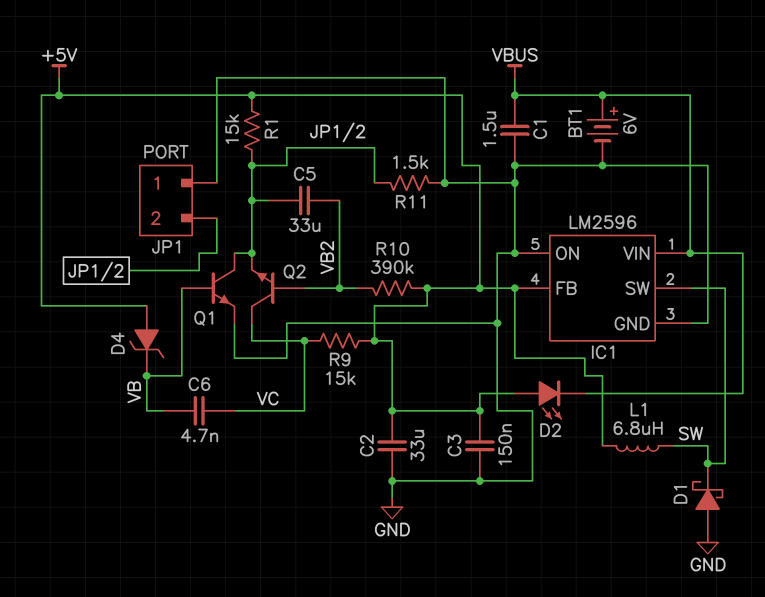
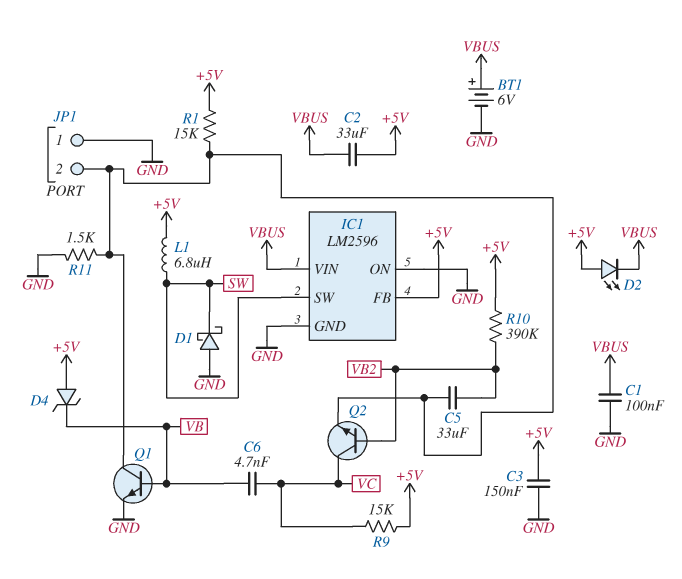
C1: 1.5uF (GND, VBUS) -> 100nF (GND, VBUS)
C2: 33uF (+5V, GND) -> 33uF (+5V, VBUS)

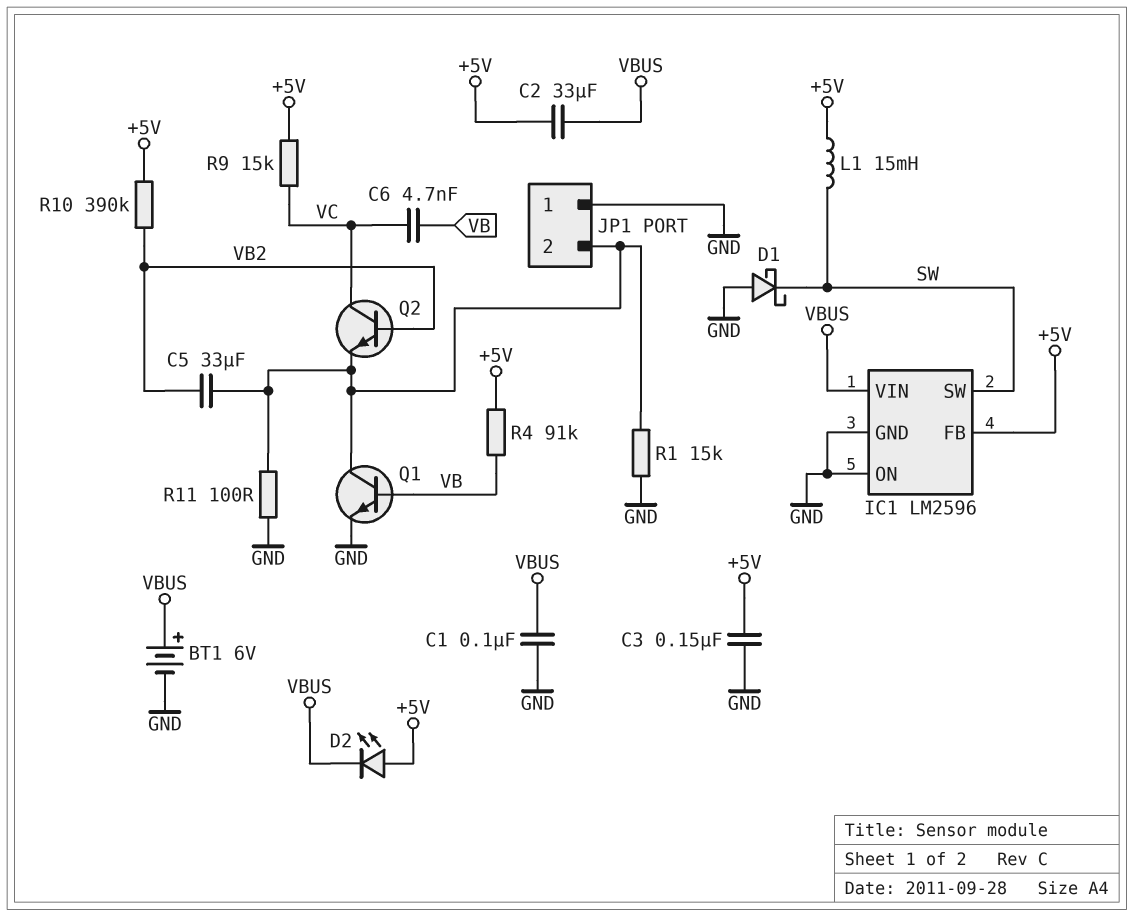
D4: zener (A +5V, K VB) -> none
L1: 6.8uH (+5V, SW) -> 15mH (+5V, SW)
R1: 15k (+5V, JP1/2) -> 15k (GND, JP1/2)
R4: none -> 91k (+5V, VB)
R11: 1.5k (GND, JP1/2) -> 100 (GND, JP1/2)

